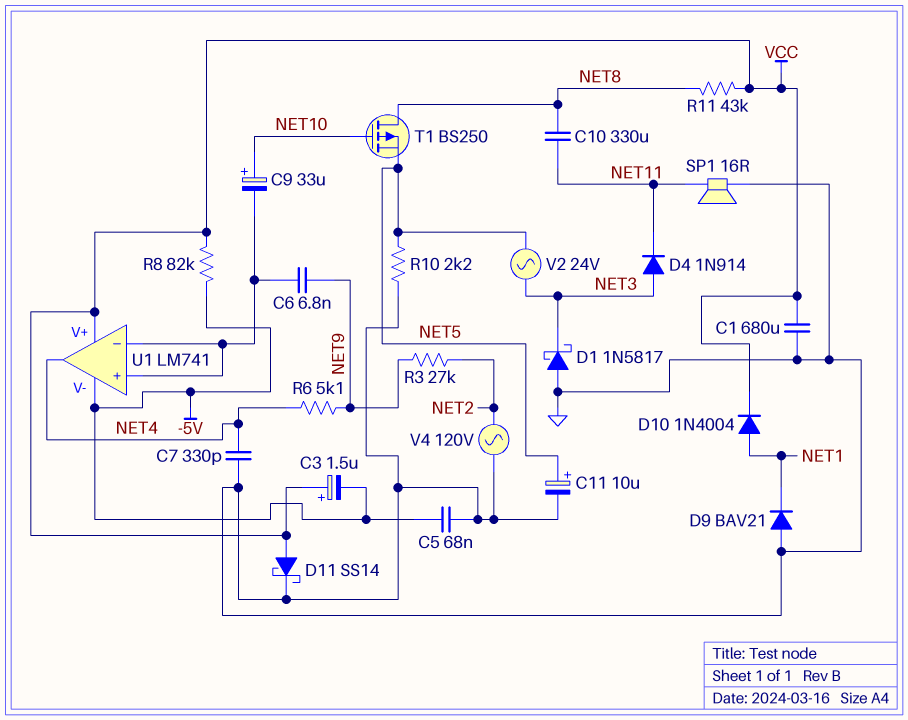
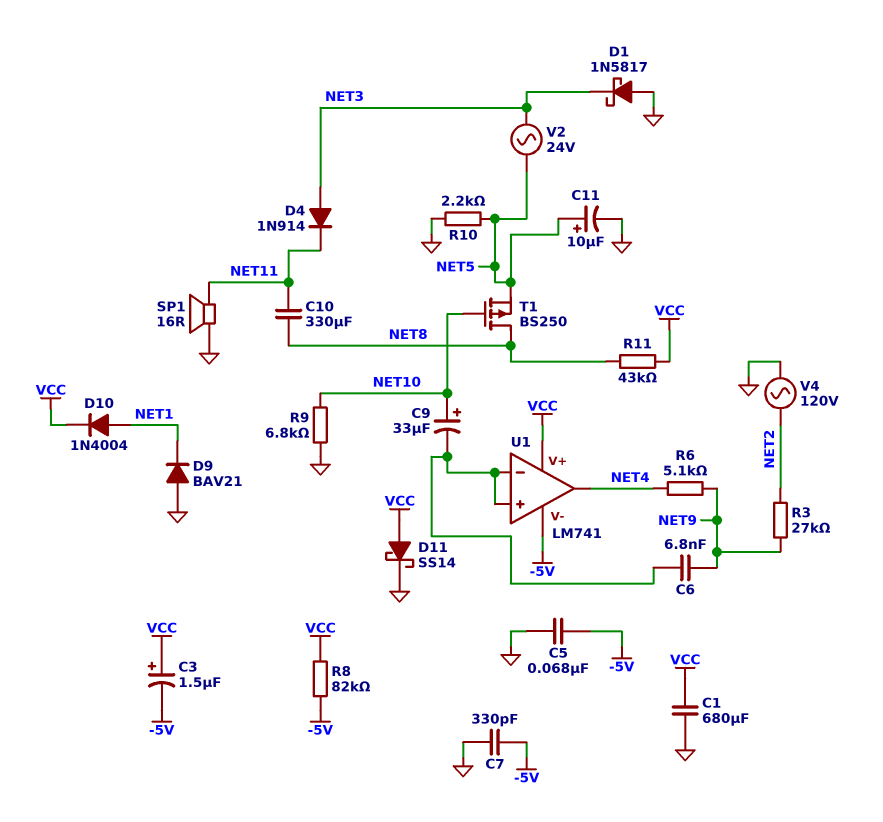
C7: 330pF (GND, NET4) -> 330pF (-5V, GND)
R9: none -> 6.8k (GND, NET10)

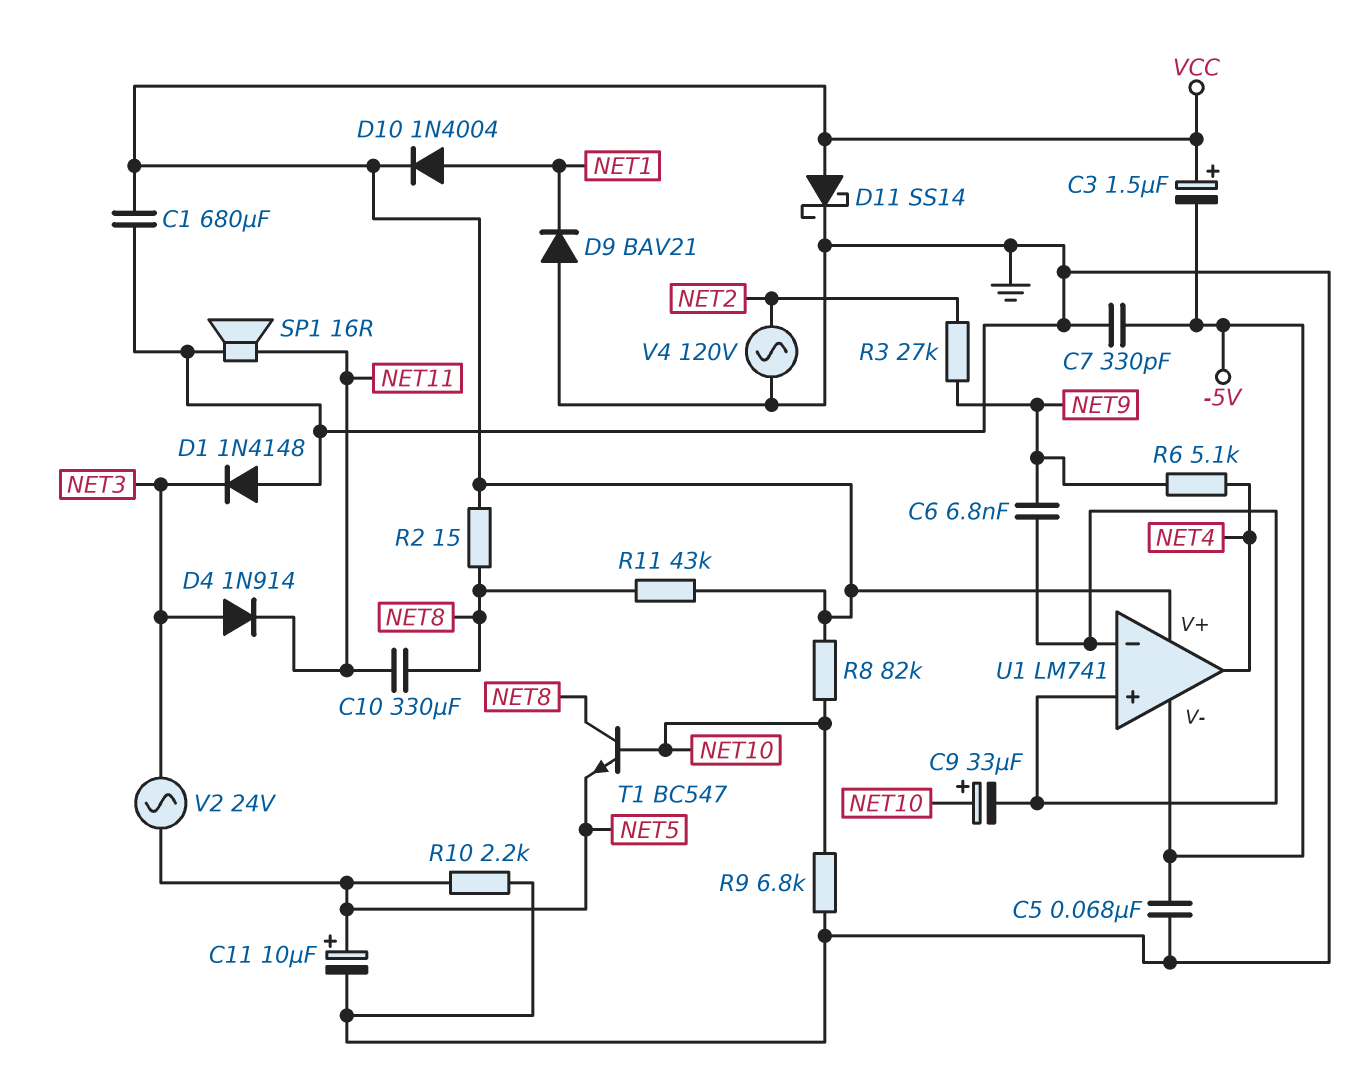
D1: schottky 1N5817 (A GND, K NET3) -> diode 1N4148 (A GND, K NET3)
R2: none -> 15 (NET8, VCC)
R8: 82k (-5V, VCC) -> 82k (NET10, VCC)
T1: PMOS BS250 (G NET10, D NET8, S NET5) -> NPN BC547 (B NET10, C NET8, E NET5)

